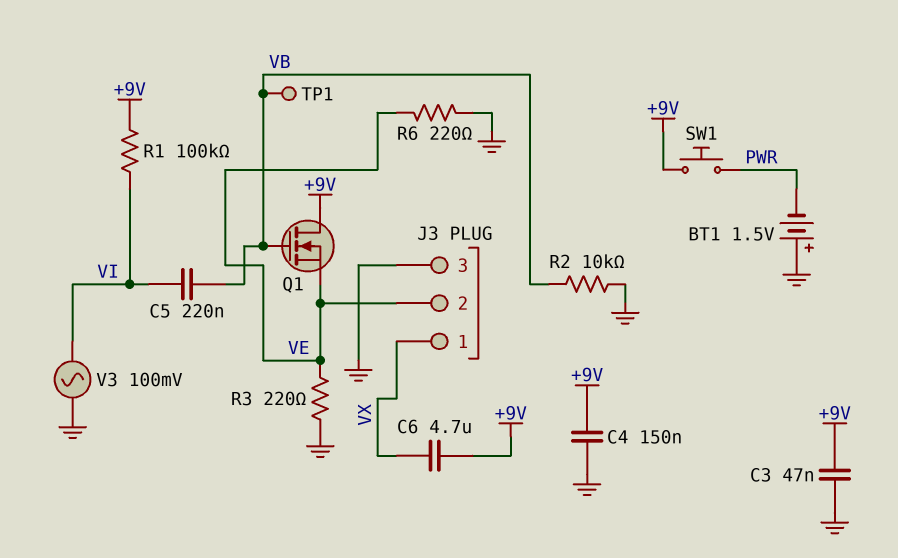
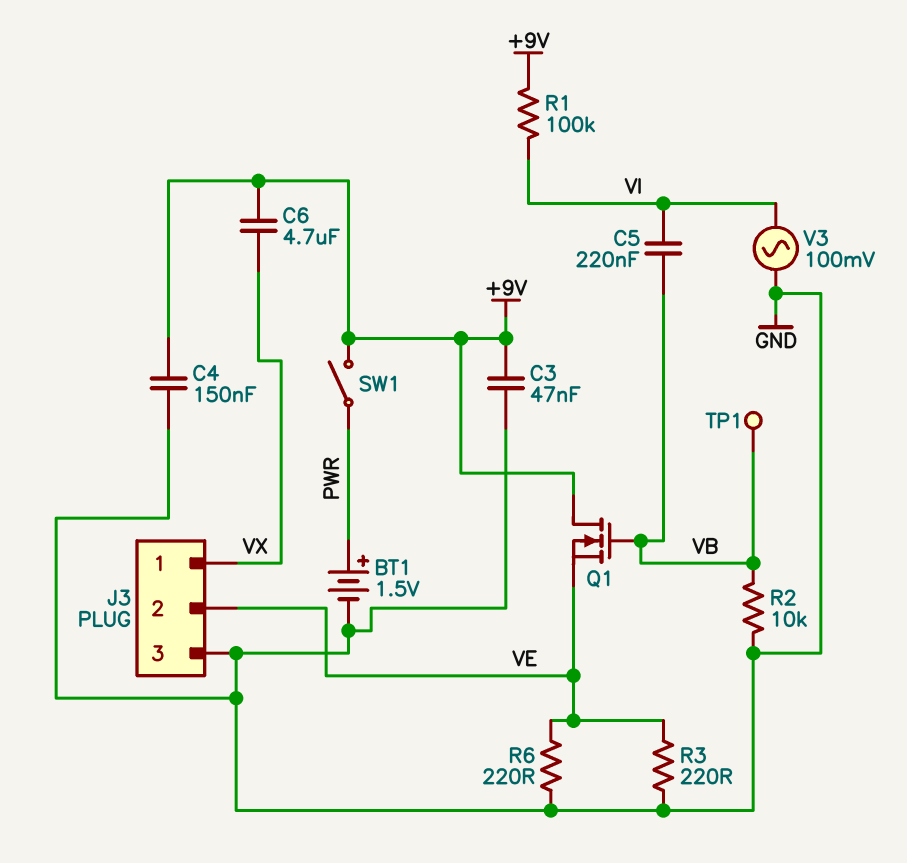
BT1: 1.5V (plus GND, minus PWR) -> 1.5V (plus PWR, minus GND)
SW1: button (+9V, PWR) -> switch (+9V, PWR)

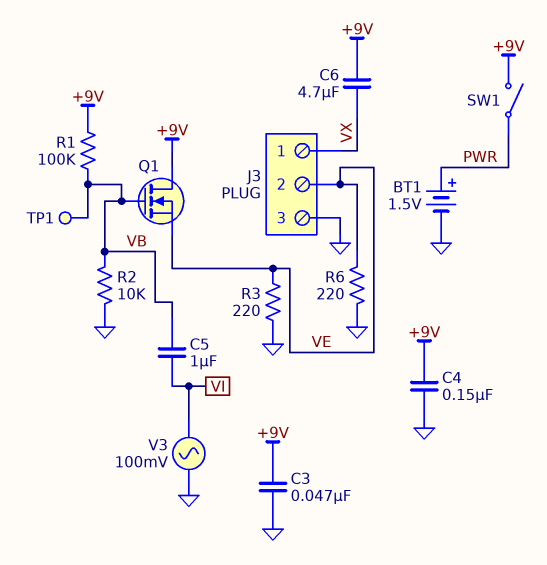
C5: 220nF (VB, VI) -> 1uF (VB, VI)
R1: 100k (+9V, VI) -> 100k (+9V, VB)

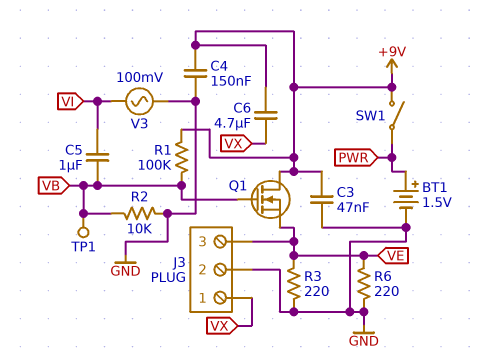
J3 pin 2: VE -> GND
J3 pin 3: GND -> VE

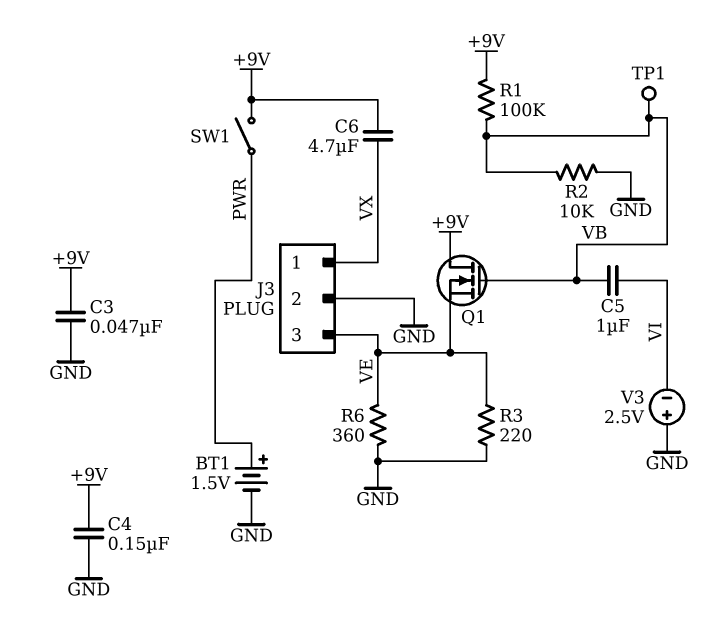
R6: 220 (GND, VE) -> 360 (GND, VE)
V3: AC 100mV (GND, VI) -> 2.5V (plus GND, minus VI)

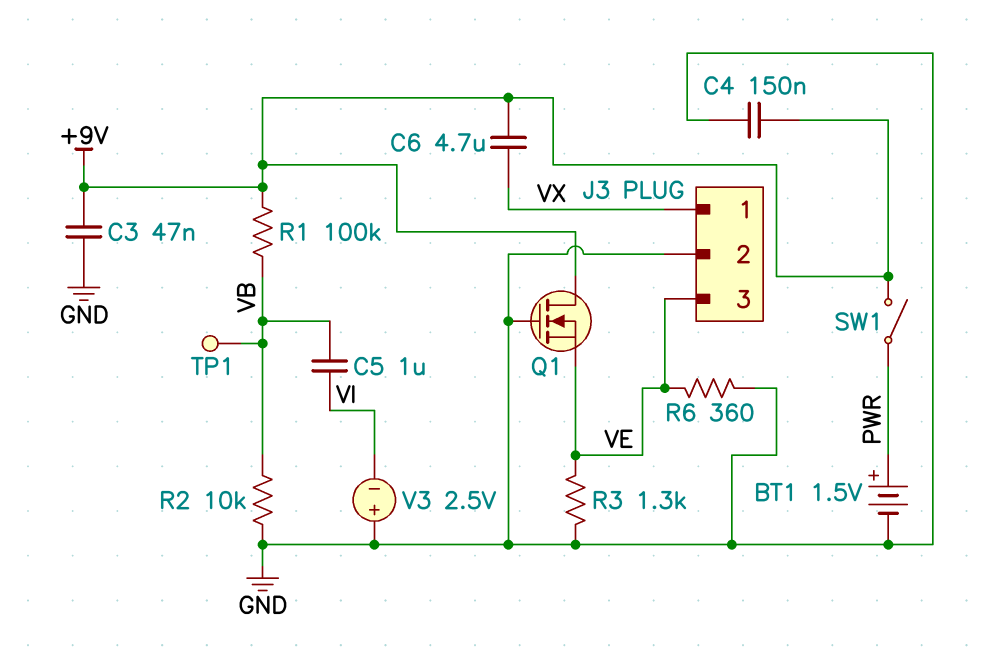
Q1: NMOS (G VB, D +9V, S VE) -> NMOS (G GND, D +9V, S VE)
R3: 220 (GND, VE) -> 1.3k (GND, VE)

